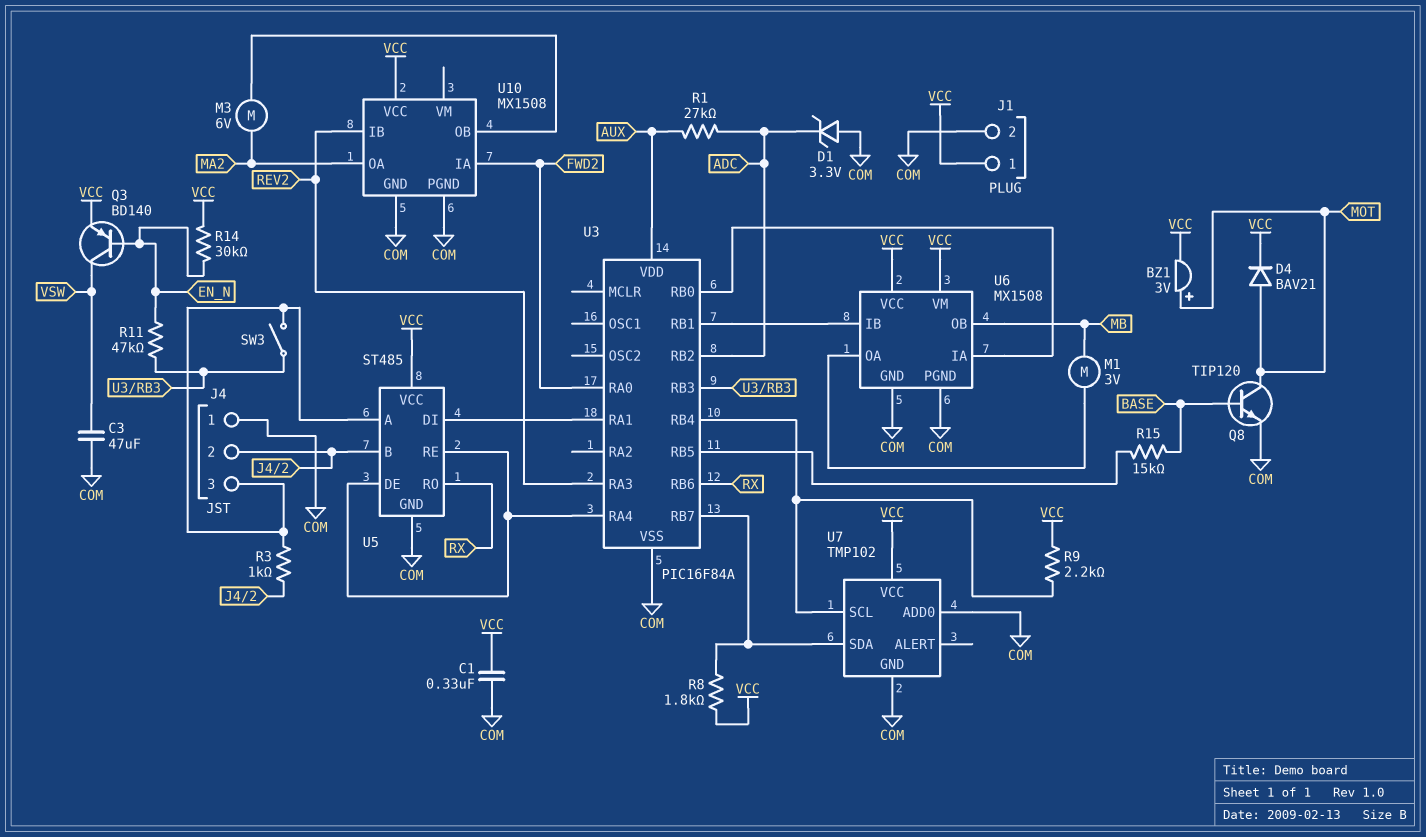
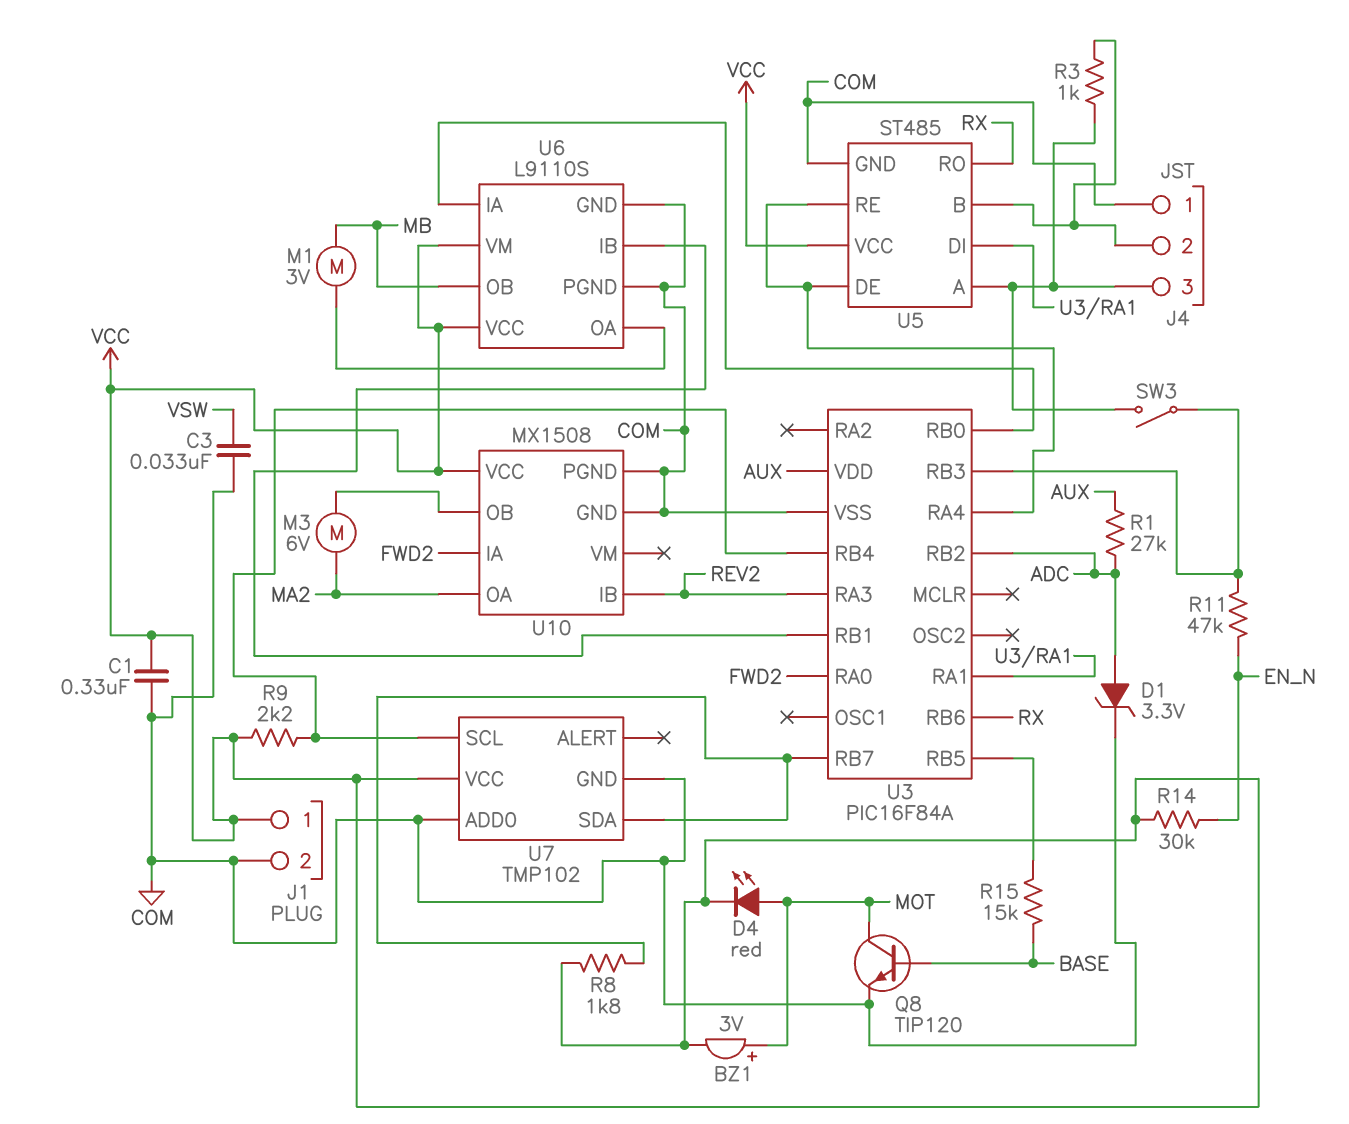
C3: 47uF (COM, VSW) -> 33nF (COM, VSW)
D1: zener 3.3V (A COM, K ADC) -> zener 3.3V (A ADC, K COM)
D4: diode BAV21 (A MOT, K VCC) -> LED red (A MOT, K VCC)
Q3: PNP BD140 (B EN_N, C VSW, E VCC) -> none
U6: MX1508 -> L9110S

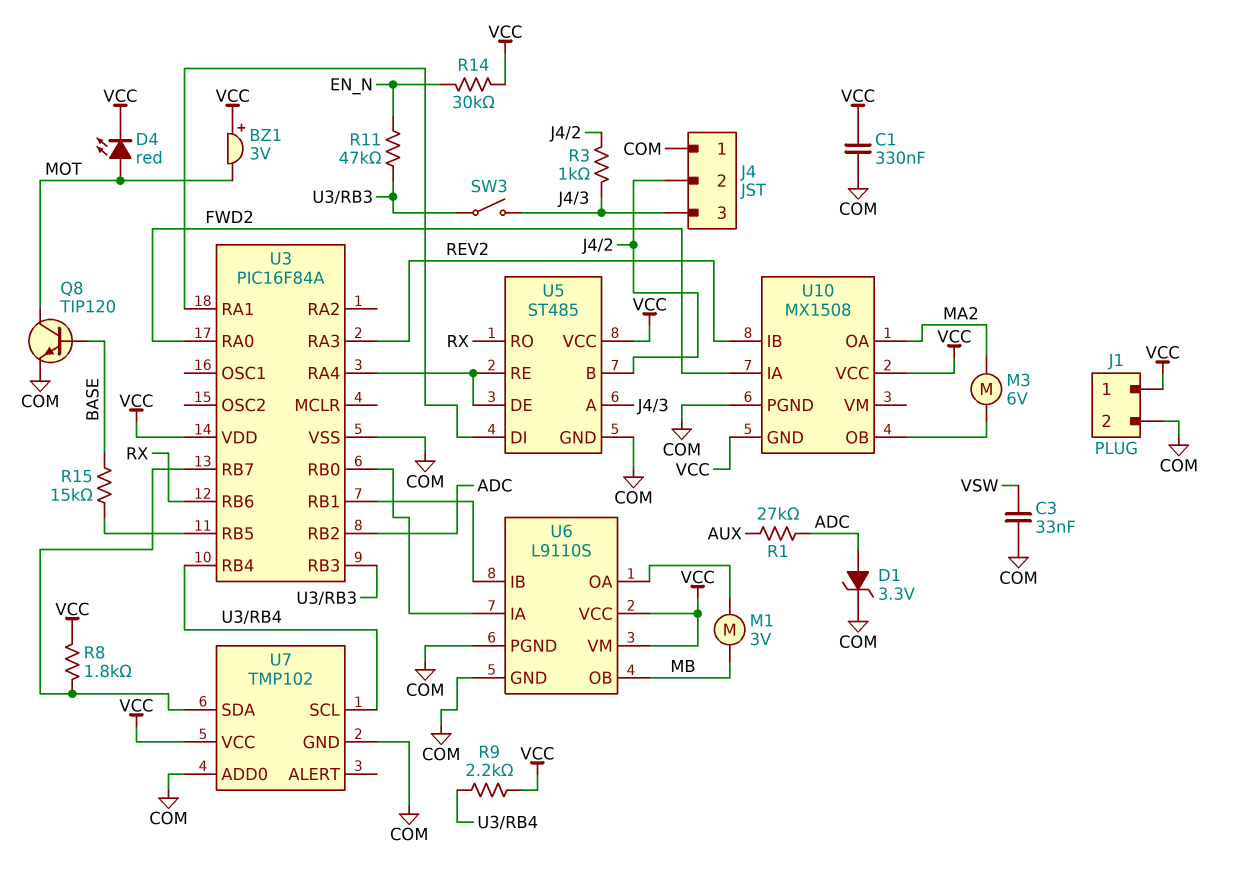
BZ1: buzzer 3V (plus MOT, minus VCC) -> buzzer 3V (plus VCC, minus MOT)
U3 pin VDD: AUX -> VCC
U10 pin GND: COM -> VCC

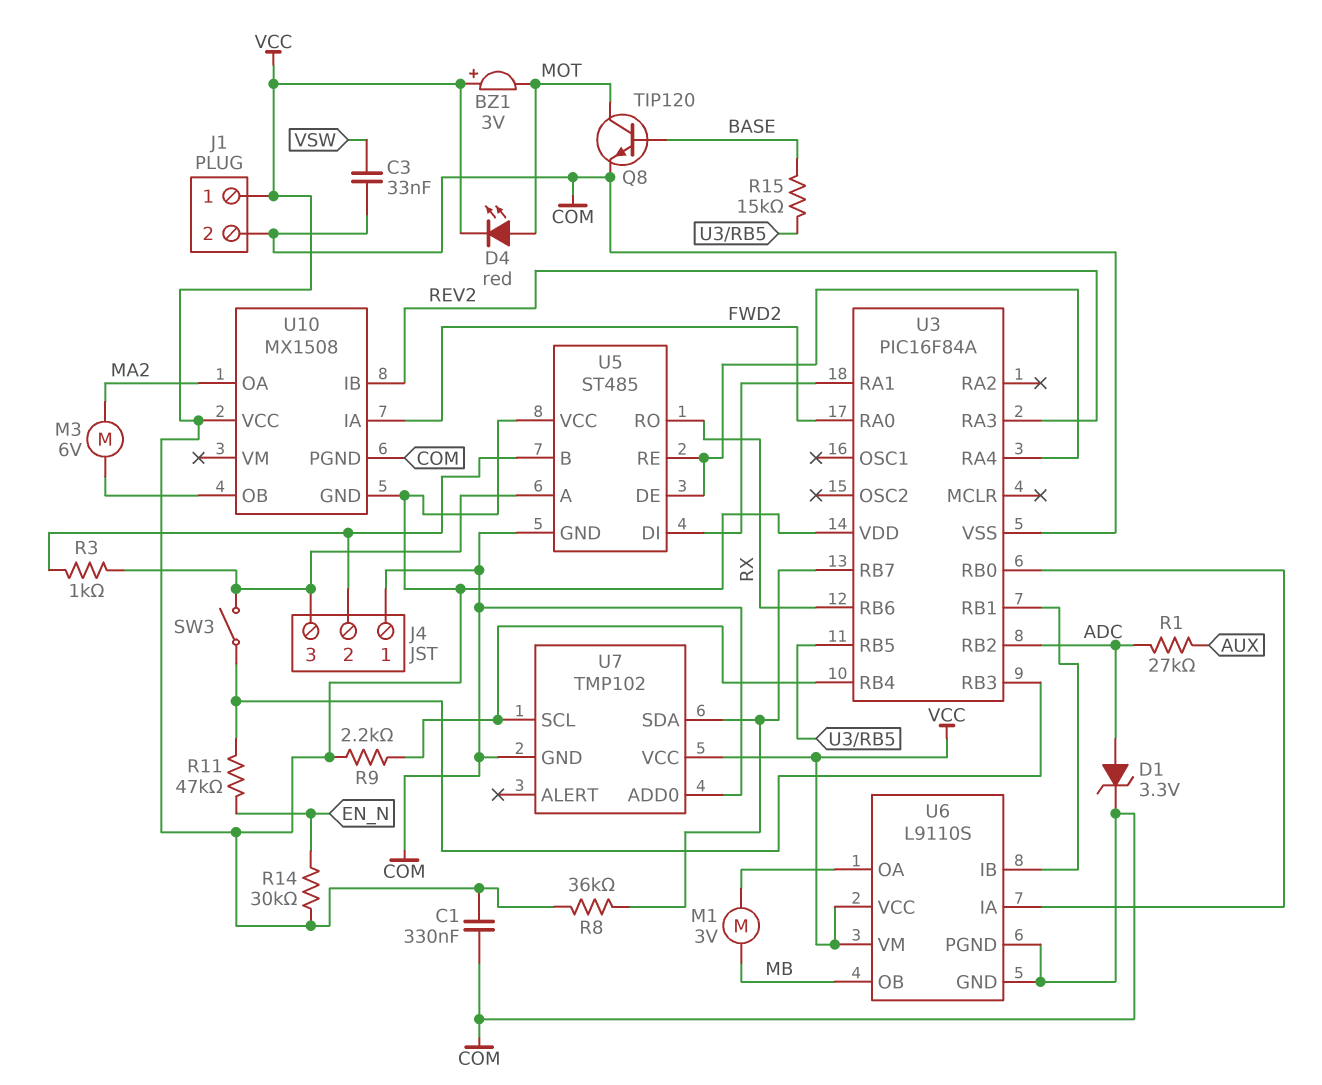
R8: 1.8k (U3/RB7, VCC) -> 36k (U3/RB7, VCC)

